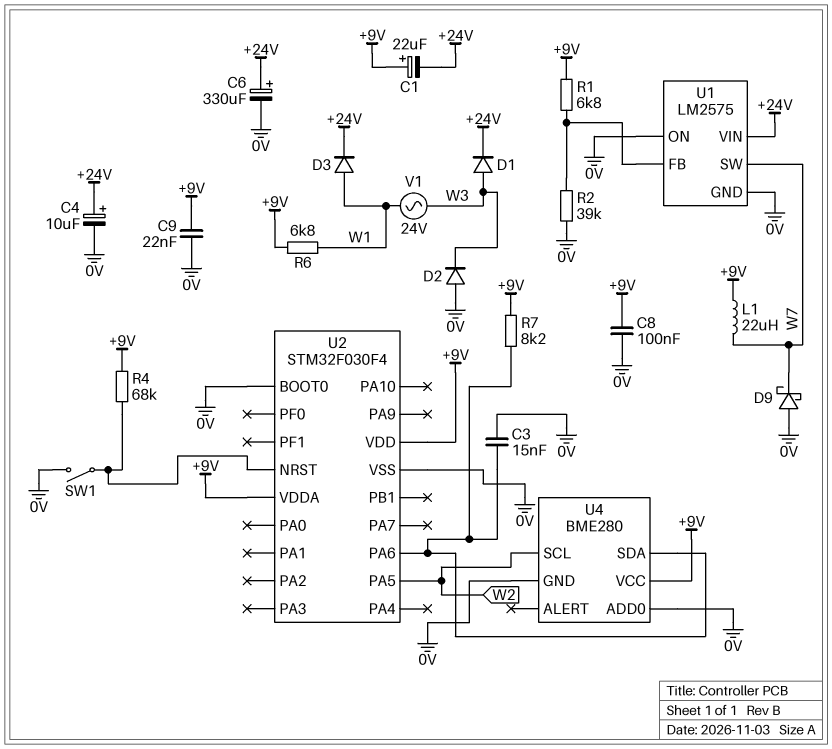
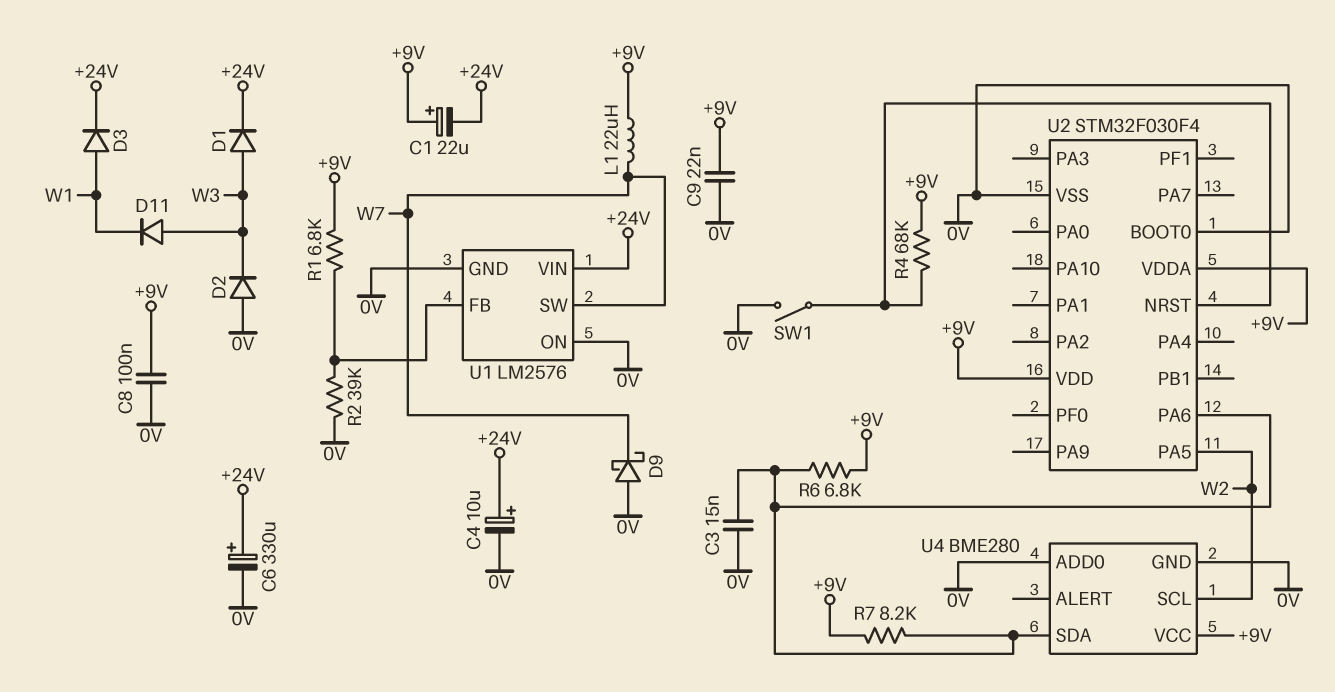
D11: none -> diode (A W3, K W1)
R6: 6.8k (+9V, W1) -> 6.8k (+9V, U2/PA6)
U1: LM2575 -> LM2576
V1: AC 24V (W1, W3) -> none

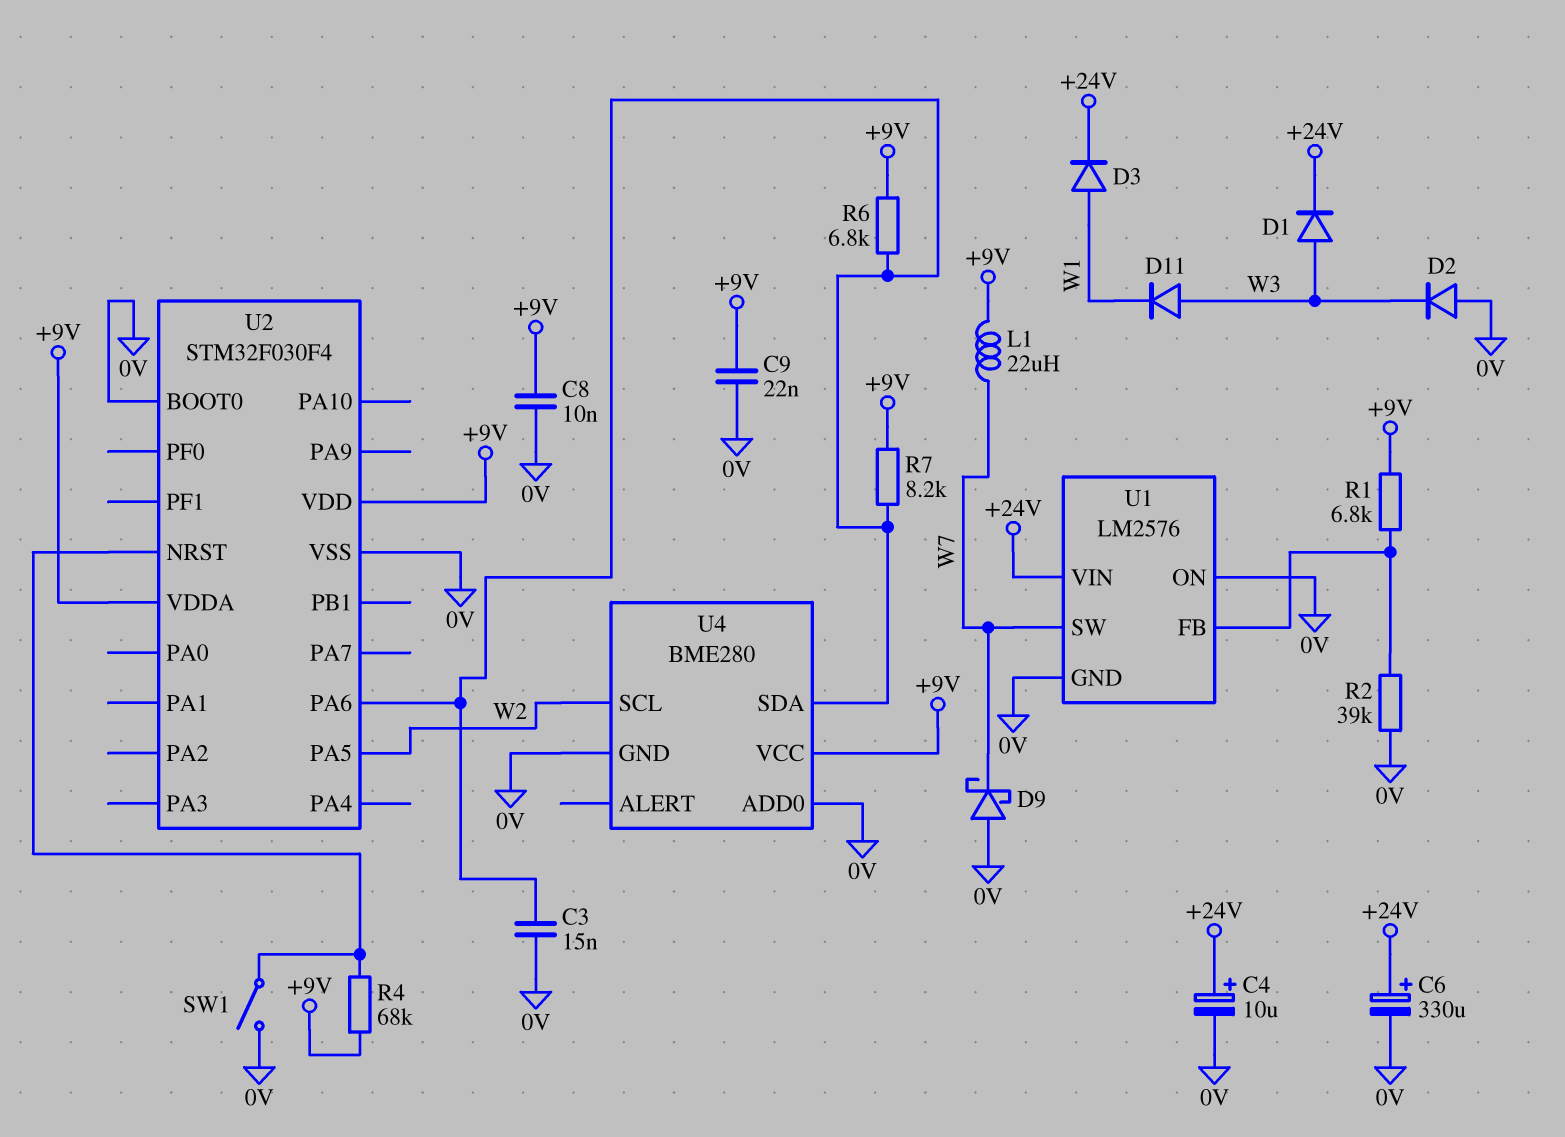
C1: 22uF (plus +9V, minus +24V) -> none
C8: 100nF (+9V, 0V) -> 10nF (+9V, 0V)

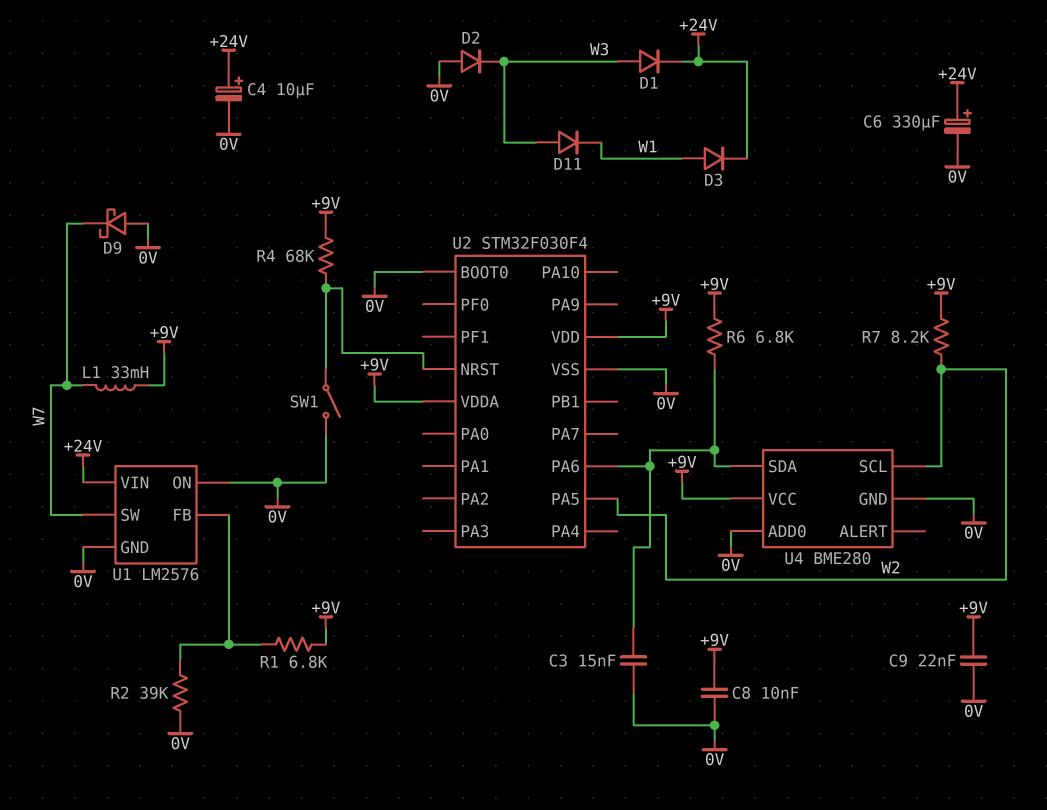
L1: 22uH (+9V, W7) -> 33mH (+9V, W7)
R7: 8.2k (+9V, U2/PA6) -> 8.2k (+9V, W2)

